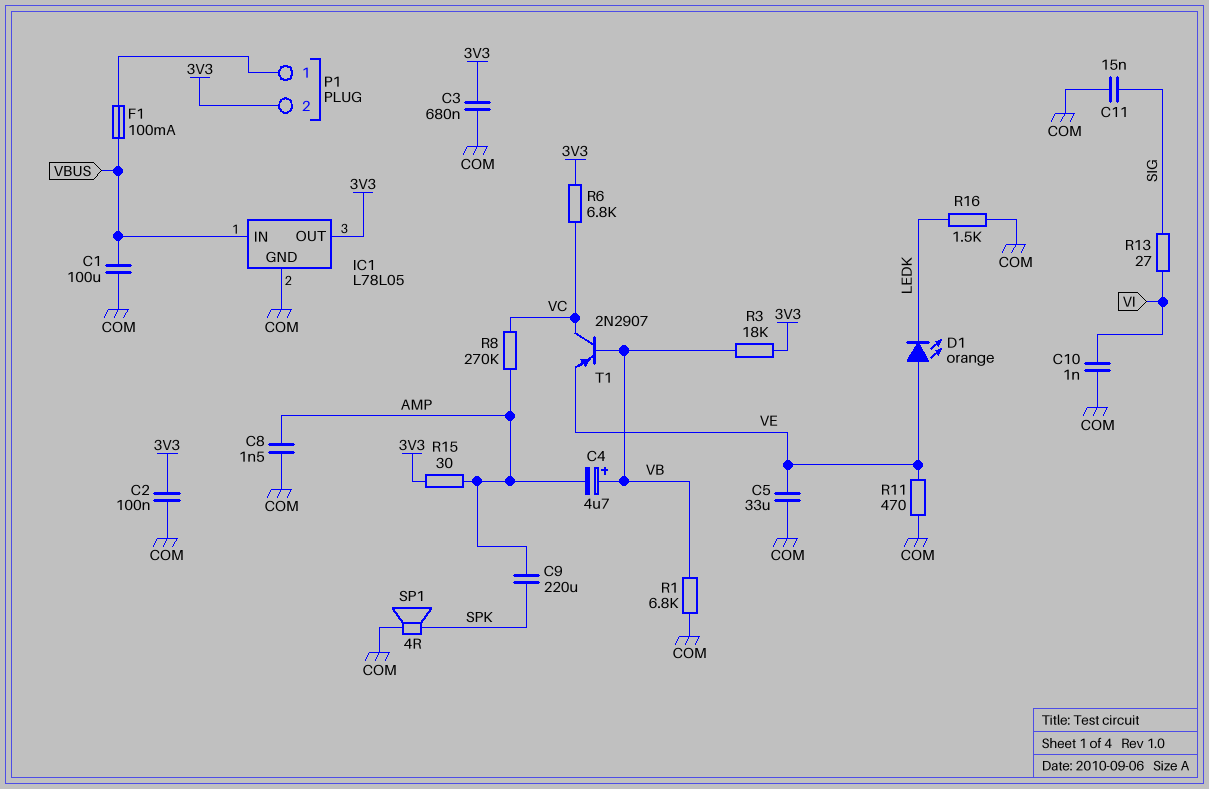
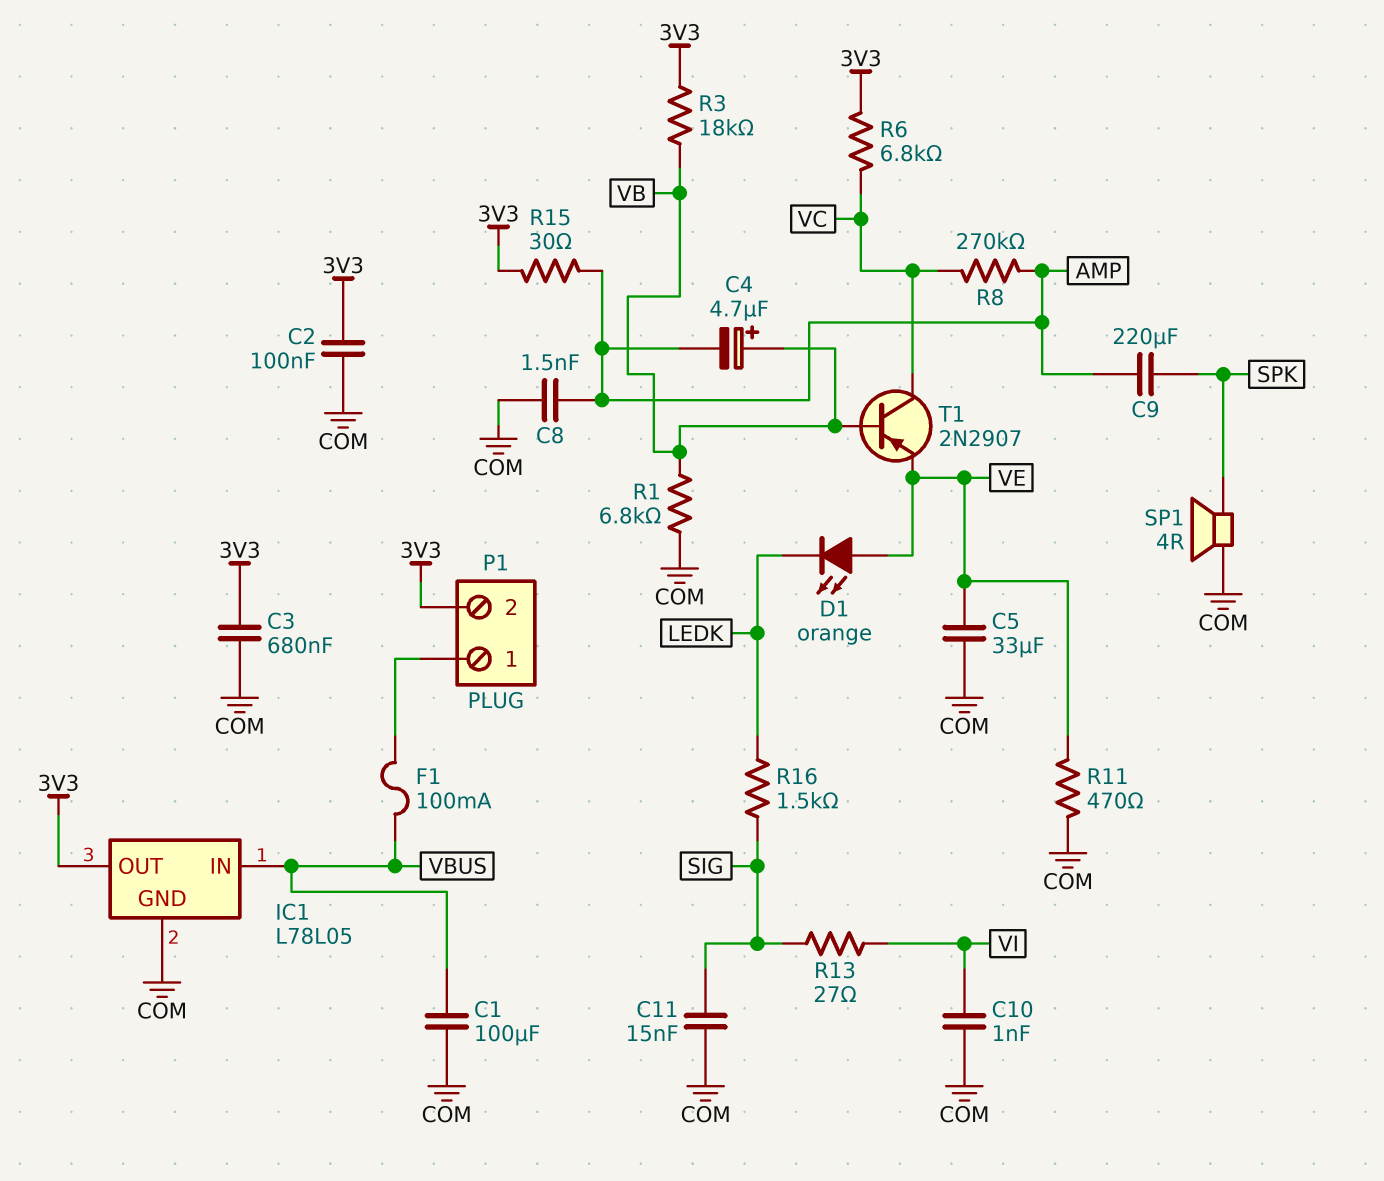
R16: 1.5k (COM, LEDK) -> 1.5k (LEDK, SIG)

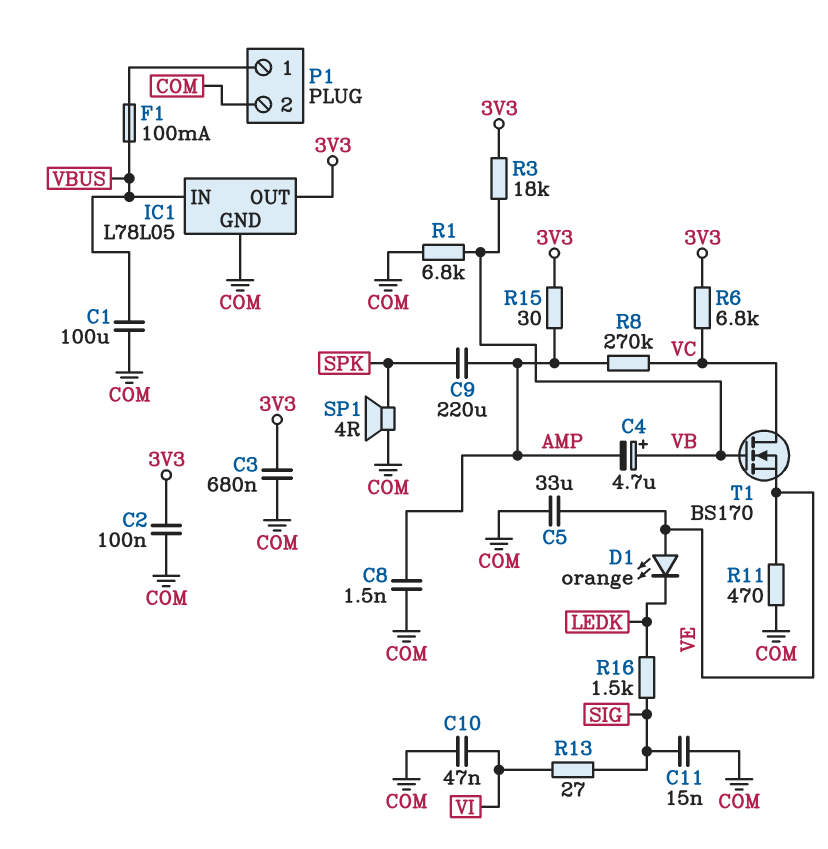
C10: 1nF (COM, VI) -> 47nF (COM, VI)
P1 pin 2: 3V3 -> COM
T1: PNP 2N2907 (B VB, C VC, E VE) -> NMOS BS170 (G VB, D VC, S VE)

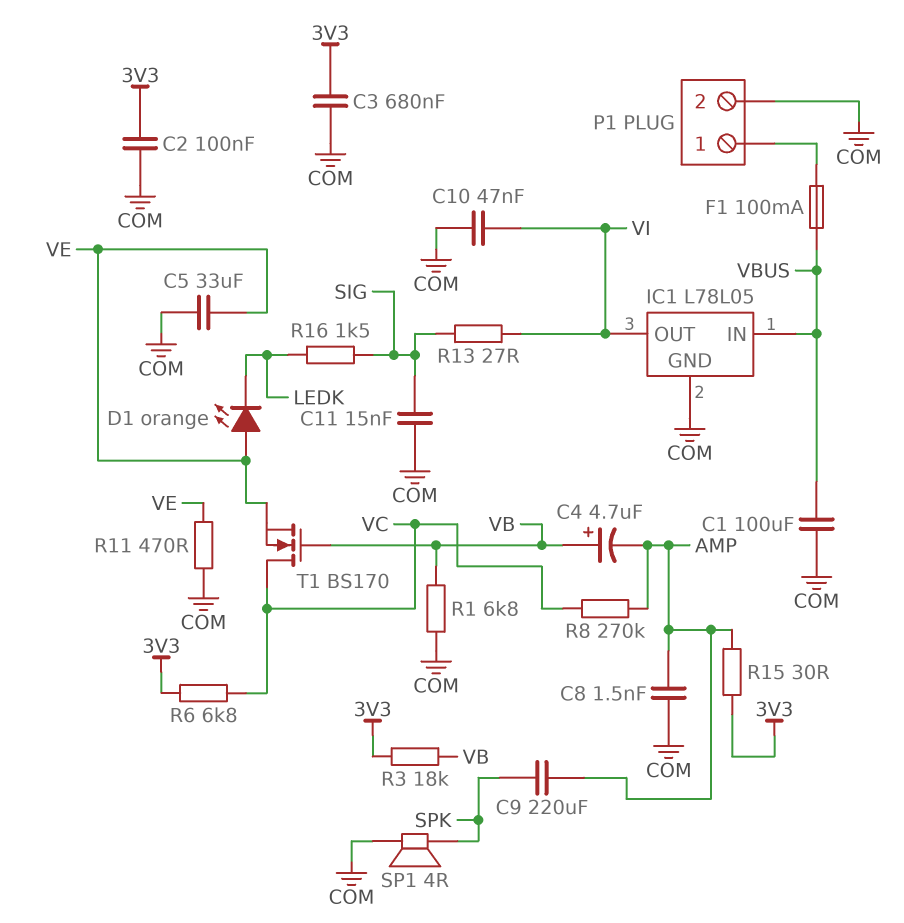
IC1 pin OUT: 3V3 -> VI

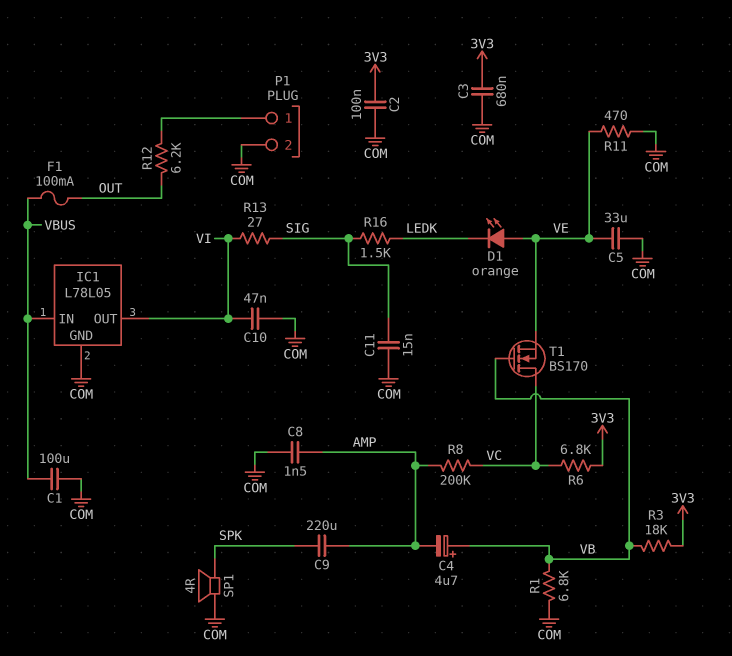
F1: 100mA (P1/1, VBUS) -> 100mA (OUT, VBUS)
R8: 270k (AMP, VC) -> 200k (AMP, VC)
R12: none -> 6.2k (OUT, P1/1)
R15: 30 (3V3, AMP) -> none

